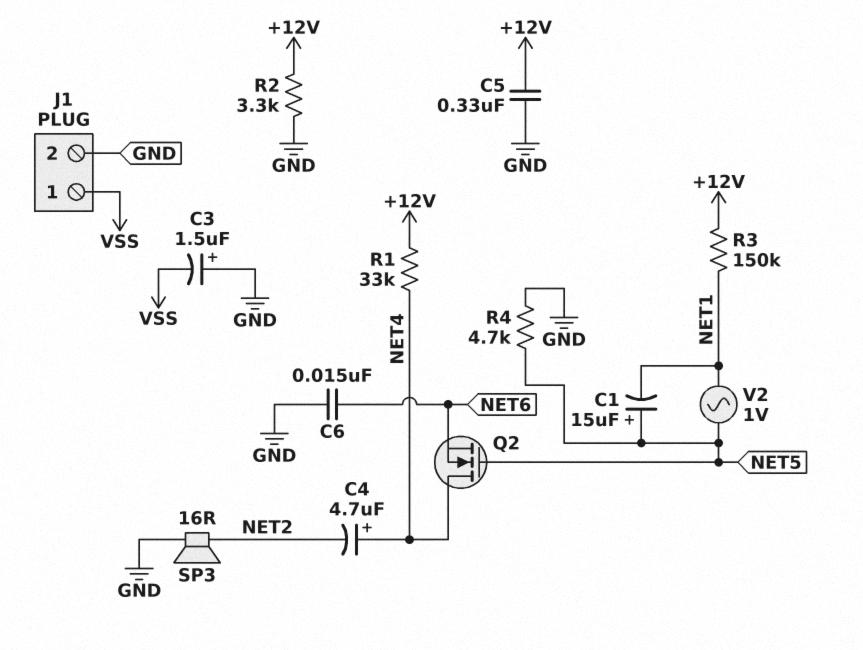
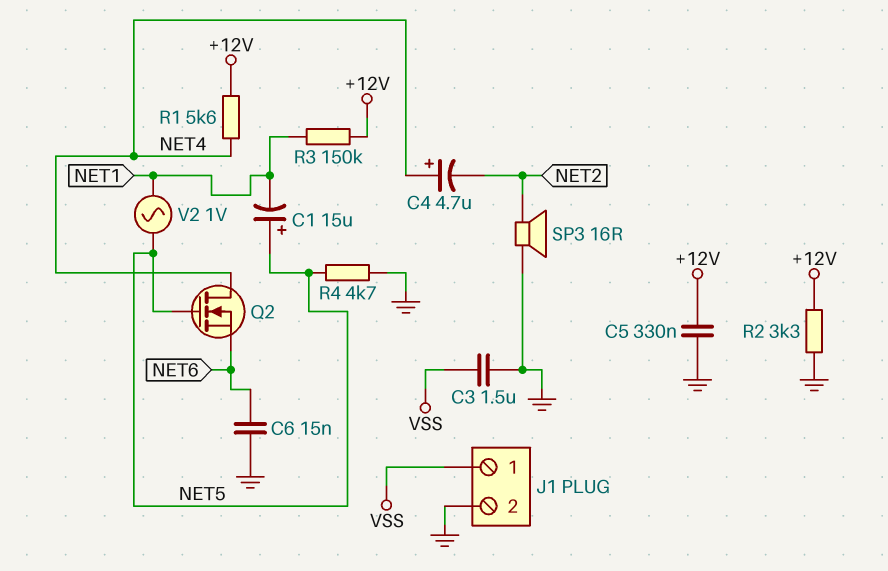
C3: 1.5uF (plus GND, minus VSS) -> 1.5uF (GND, VSS)
R1: 33k (+12V, NET4) -> 5.6k (+12V, NET4)

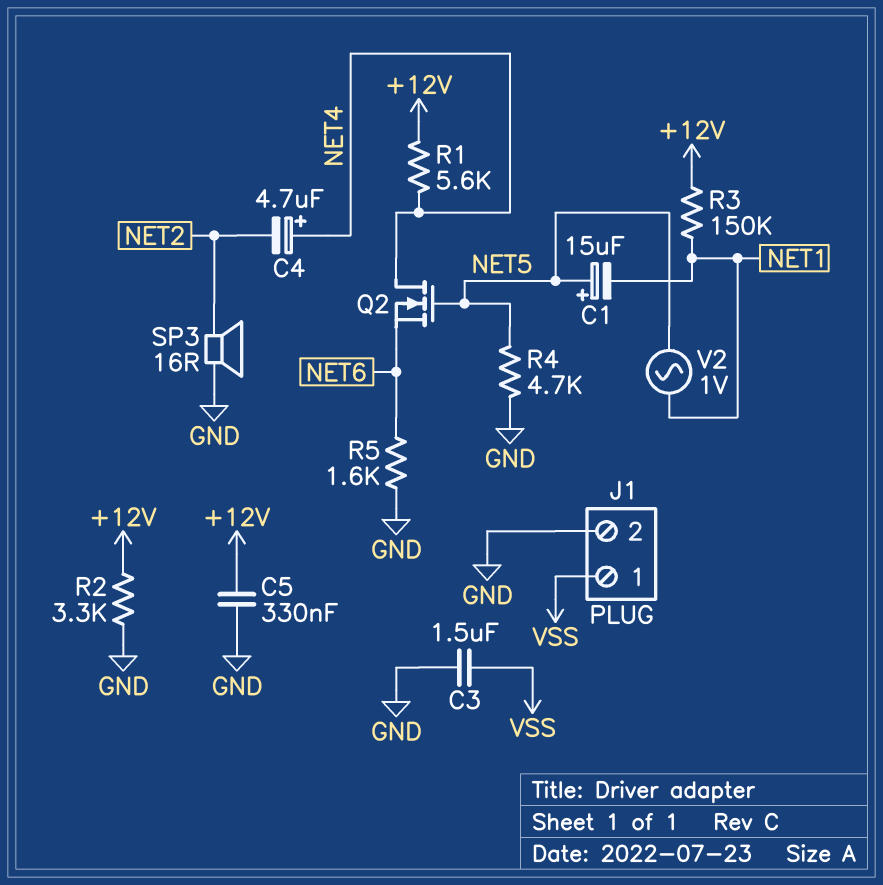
C6: 15nF (GND, NET6) -> none
R5: none -> 1.6k (GND, NET6)

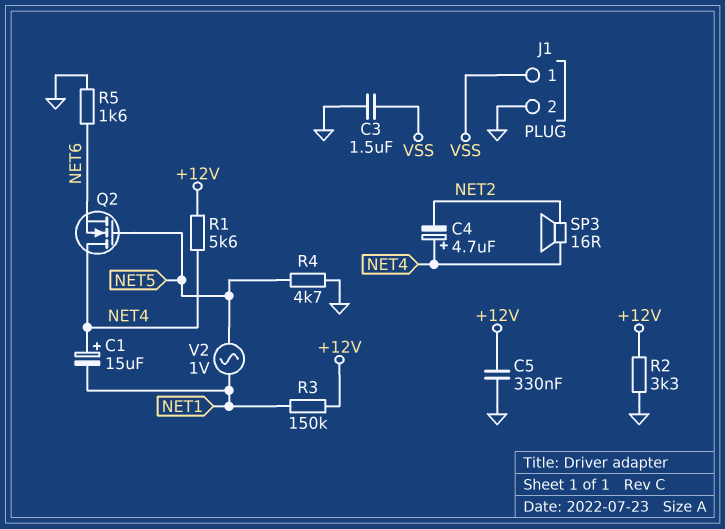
C1: 15uF (plus NET5, minus NET1) -> 15uF (plus NET4, minus NET1)
SP3: speaker 16R (GND, NET2) -> speaker 16R (NET2, NET4)

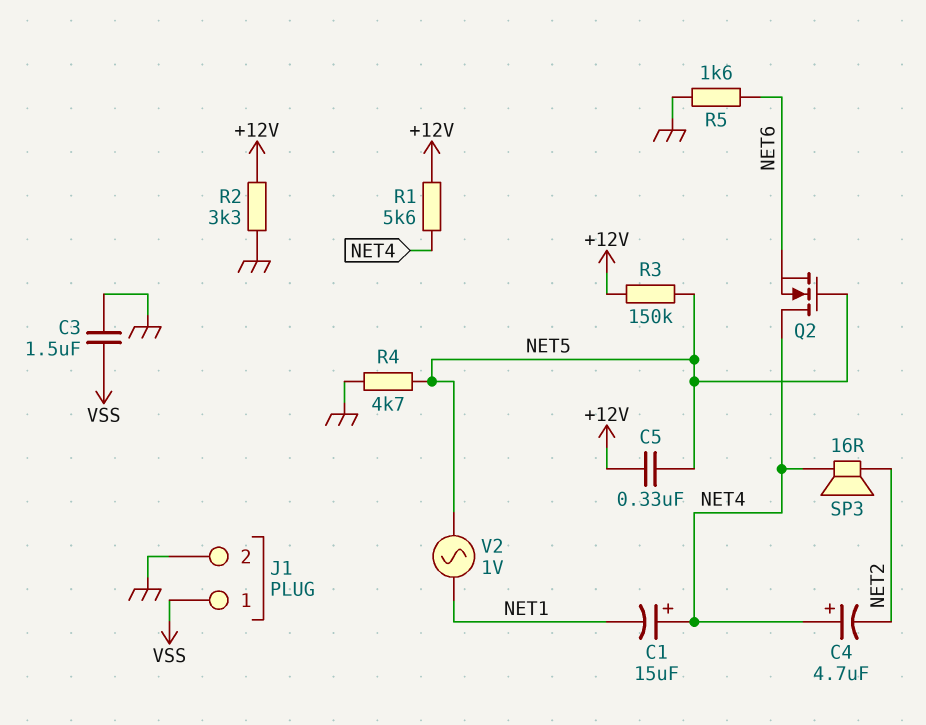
C5: 330nF (+12V, GND) -> 330nF (+12V, NET5)
R3: 150k (+12V, NET1) -> 150k (+12V, NET5)

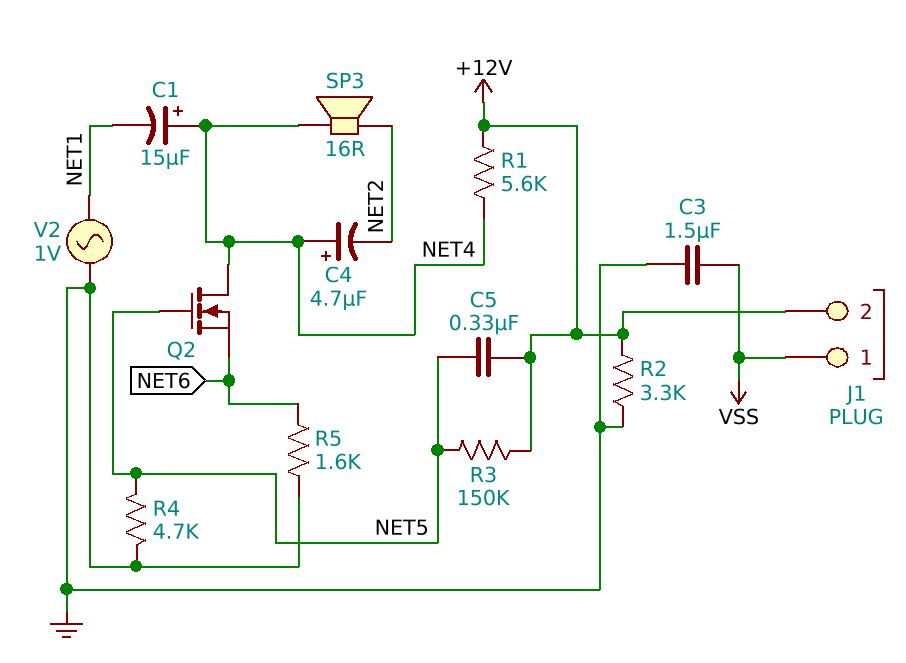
J1 pin 2: GND -> +12V
V2: AC 1V (NET1, NET5) -> AC 1V (GND, NET1)

